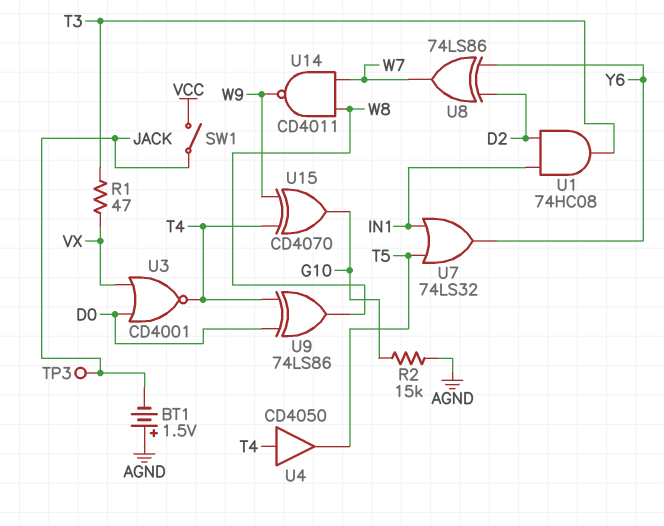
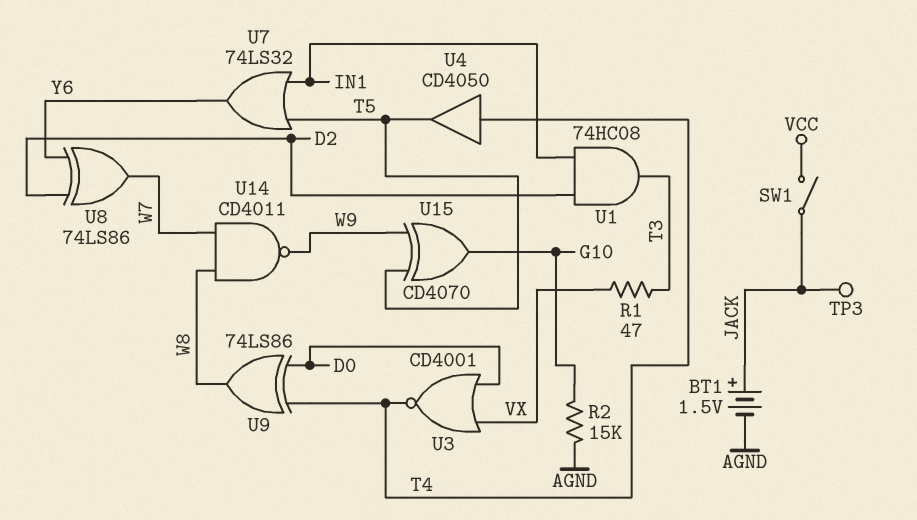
BT1: 1.5V (plus AGND, minus JACK) -> 1.5V (plus JACK, minus AGND)
U15: XOR CD4070 (in T4, in W9, out G10) -> XOR CD4070 (in T5, in W9, out G10)

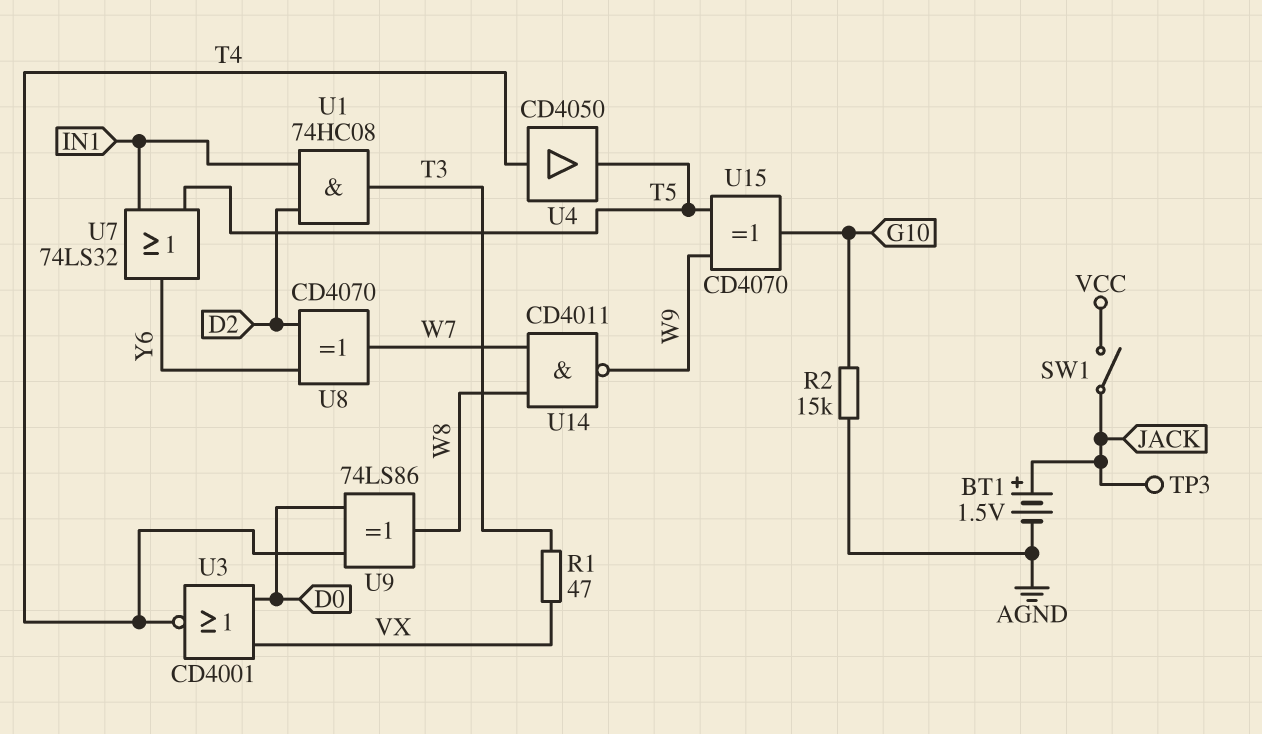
U8: XOR 74LS86 (in D2, in Y6, out W7) -> XOR CD4070 (in D2, in Y6, out W7)

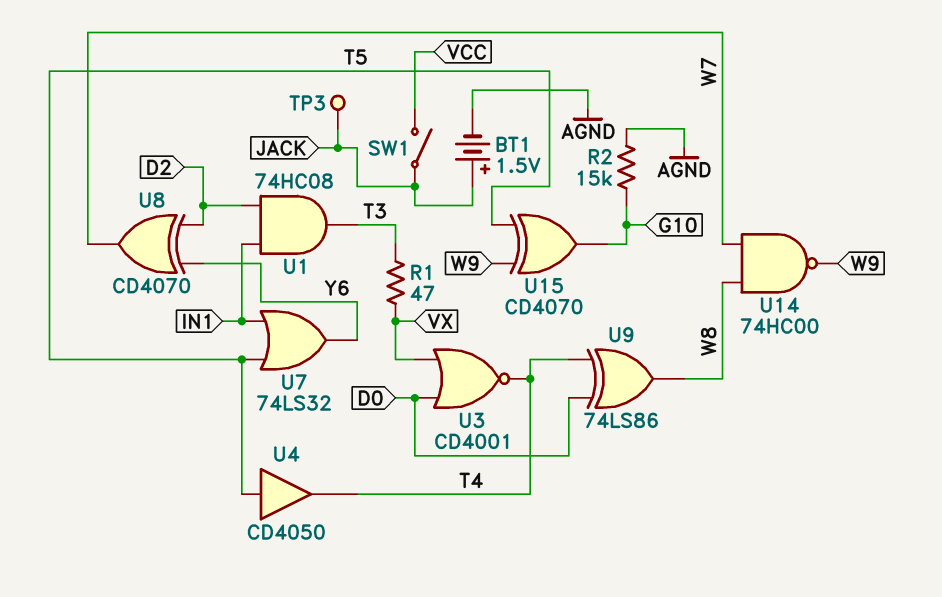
U4: buffer CD4050 (in T4, out T5) -> buffer CD4050 (in T5, out T4)
U14: NAND CD4011 (in W7, in W8, out W9) -> NAND 74HC00 (in W7, in W8, out W9)

